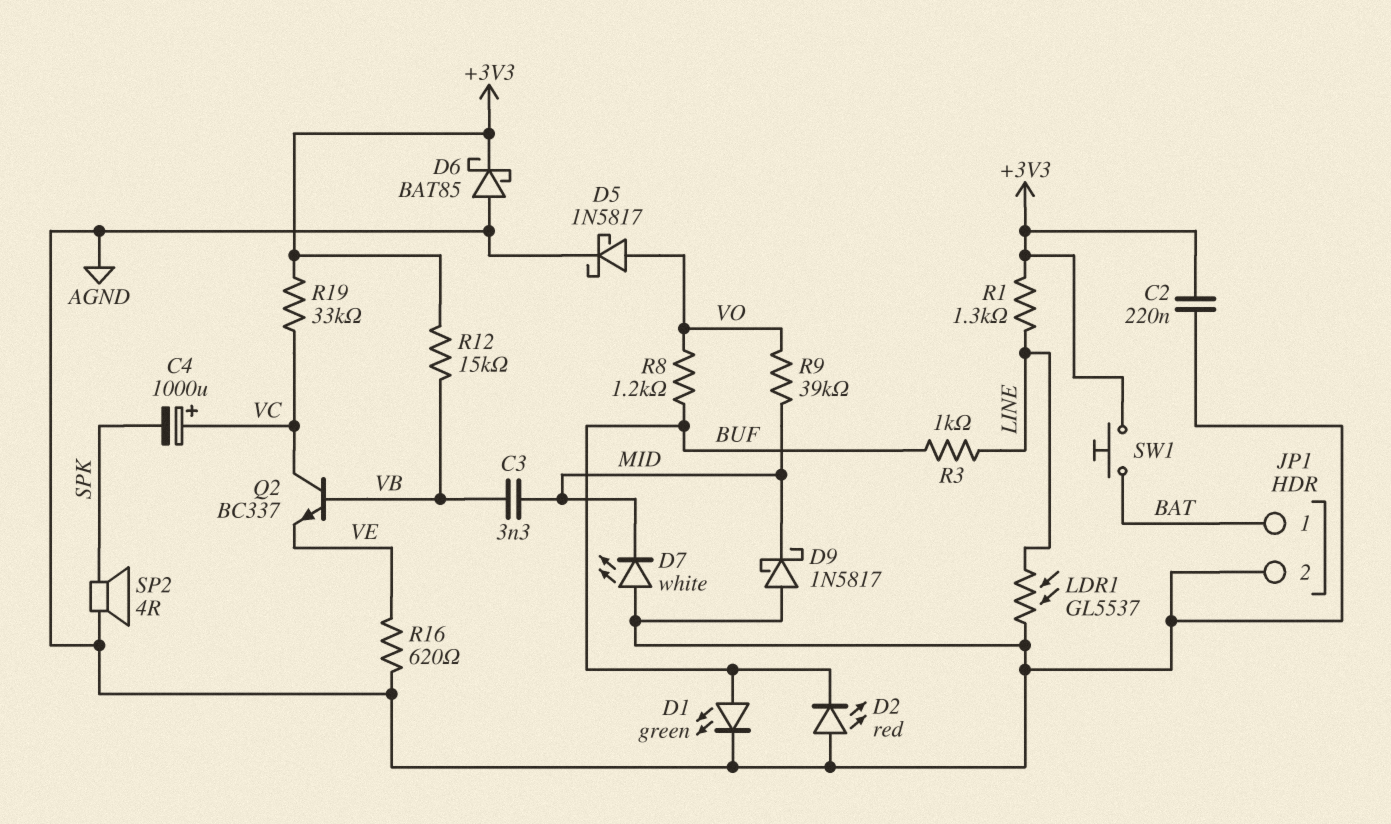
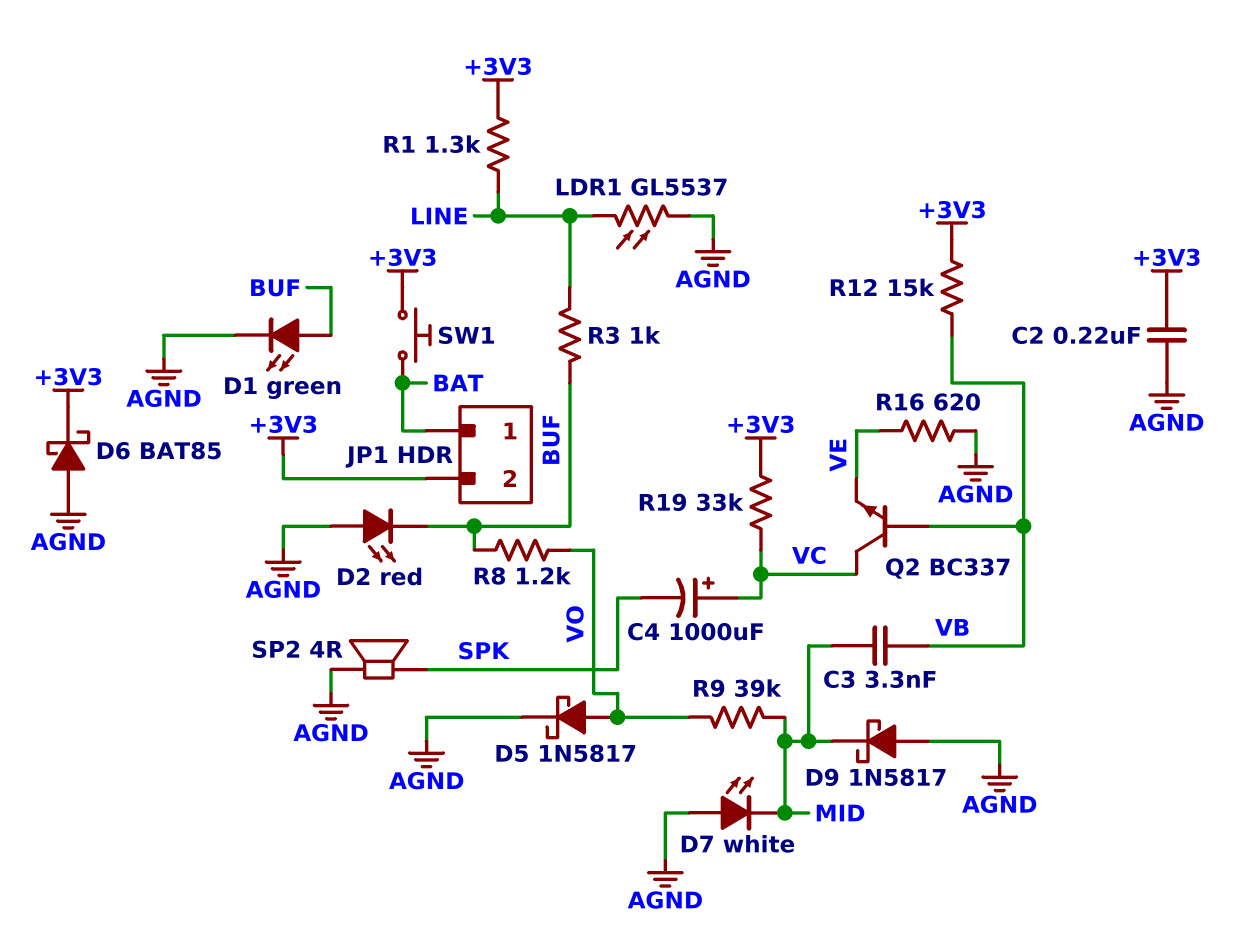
JP1 pin 2: AGND -> +3V3

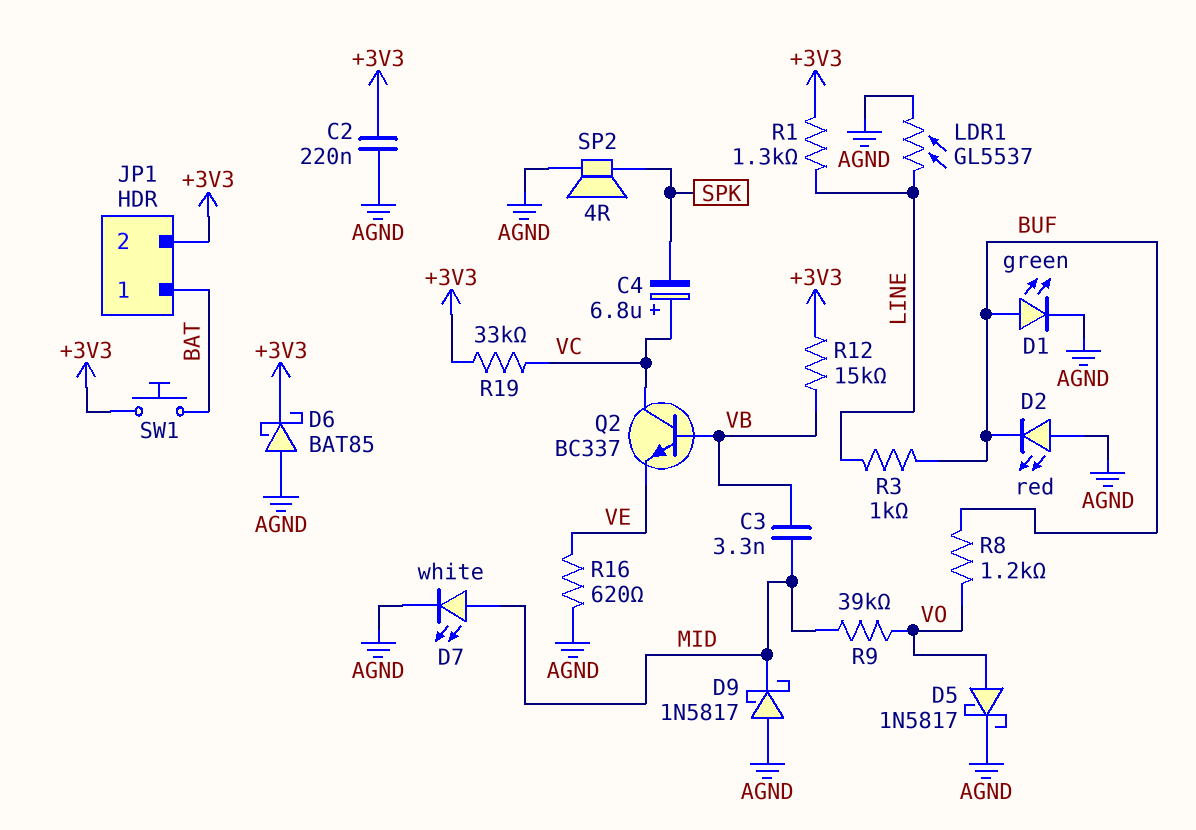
C4: 1000uF (plus VC, minus SPK) -> 6.8uF (plus VC, minus SPK)
D7: LED white (A AGND, K MID) -> LED white (A MID, K AGND)

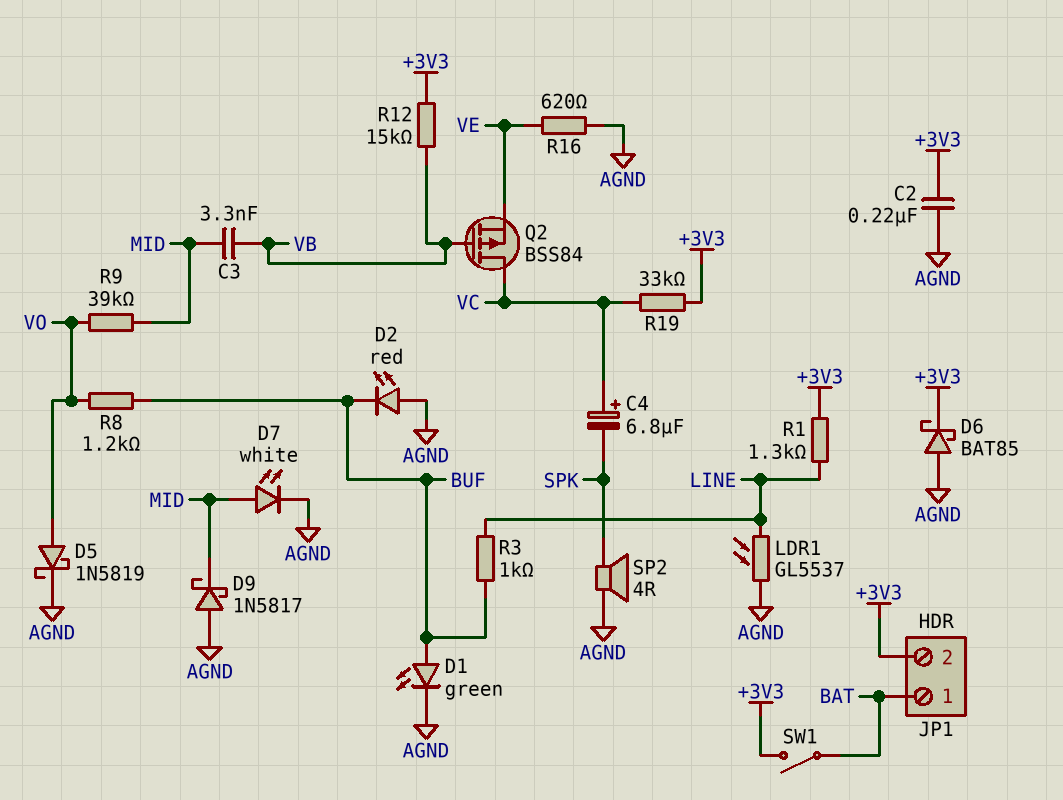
D5: schottky 1N5817 (A VO, K AGND) -> schottky 1N5819 (A VO, K AGND)
Q2: NPN BC337 (B VB, C VC, E VE) -> PMOS BSS84 (G VB, D VC, S VE)
SW1: button (+3V3, BAT) -> switch (+3V3, BAT)

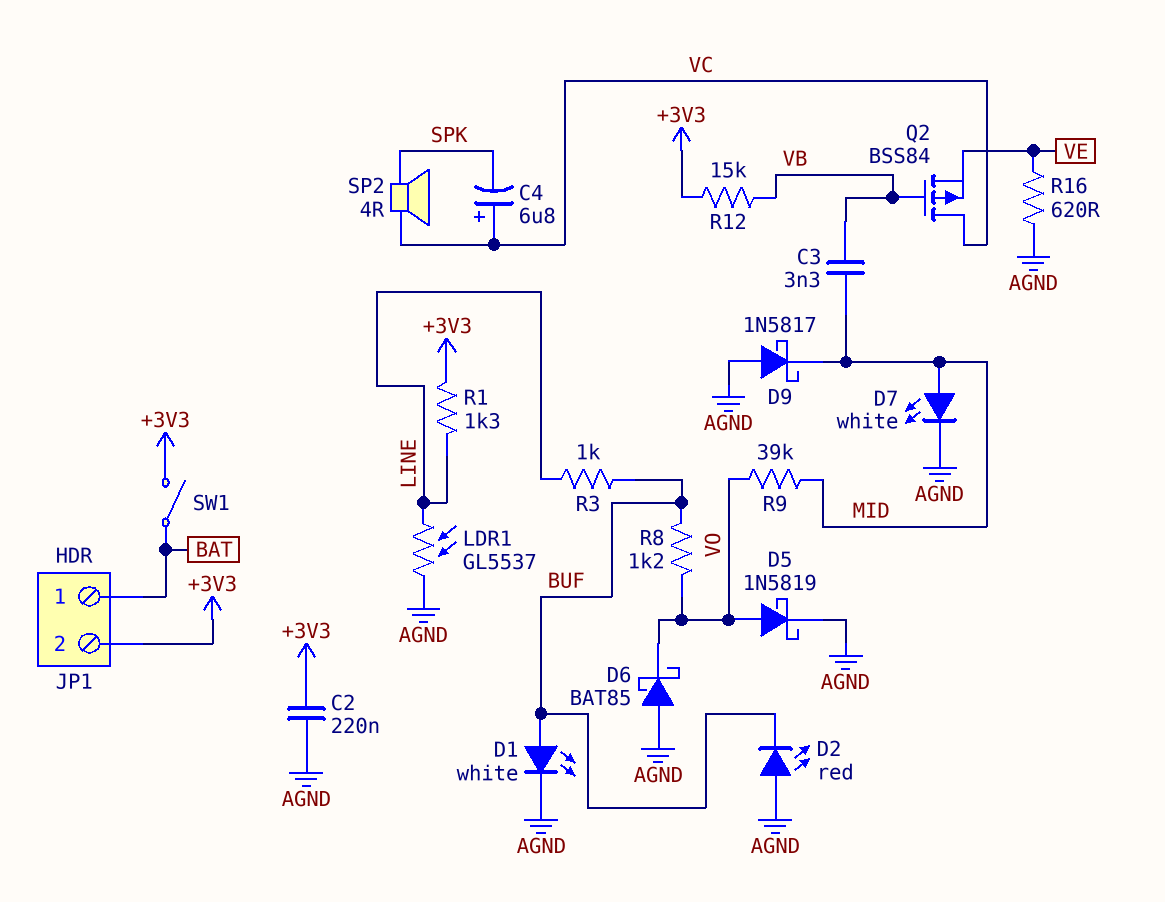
D1: LED green (A BUF, K AGND) -> LED white (A BUF, K AGND)
D6: schottky BAT85 (A AGND, K +3V3) -> schottky BAT85 (A AGND, K VO)
R19: 33k (+3V3, VC) -> none
SP2: speaker 4R (AGND, SPK) -> speaker 4R (SPK, VC)

